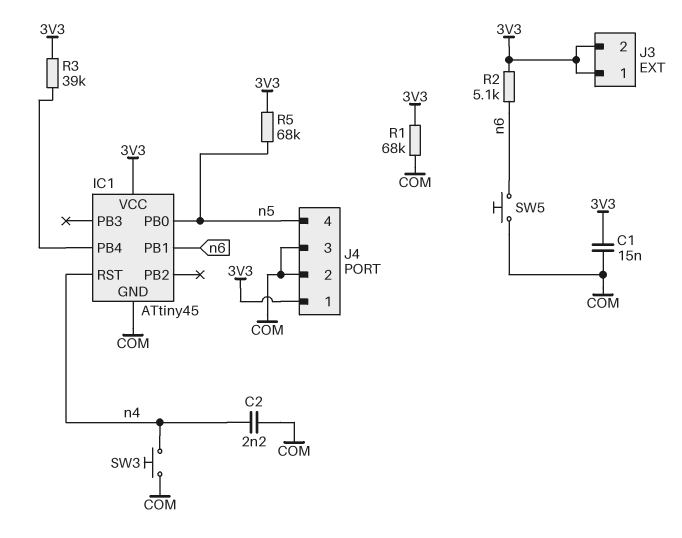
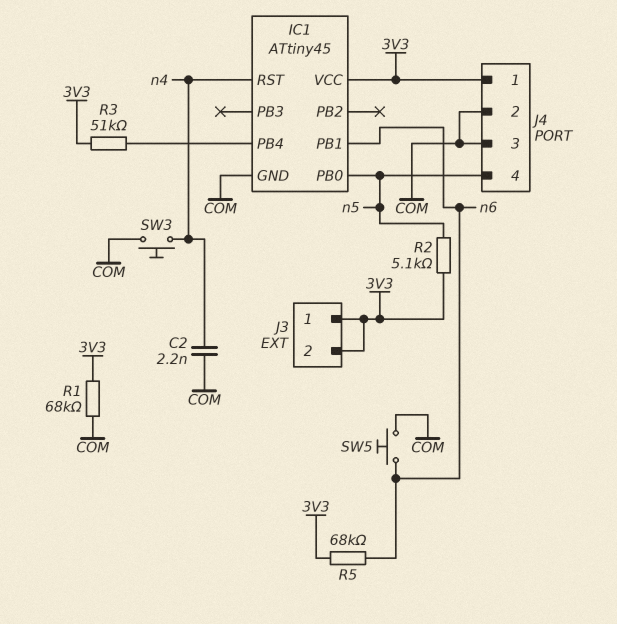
C1: 15nF (3V3, COM) -> none
R2: 5.1k (3V3, n6) -> 5.1k (3V3, n5)
R3: 39k (3V3, IC1/PB4) -> 51k (3V3, IC1/PB4)
R5: 68k (3V3, n5) -> 68k (3V3, n6)

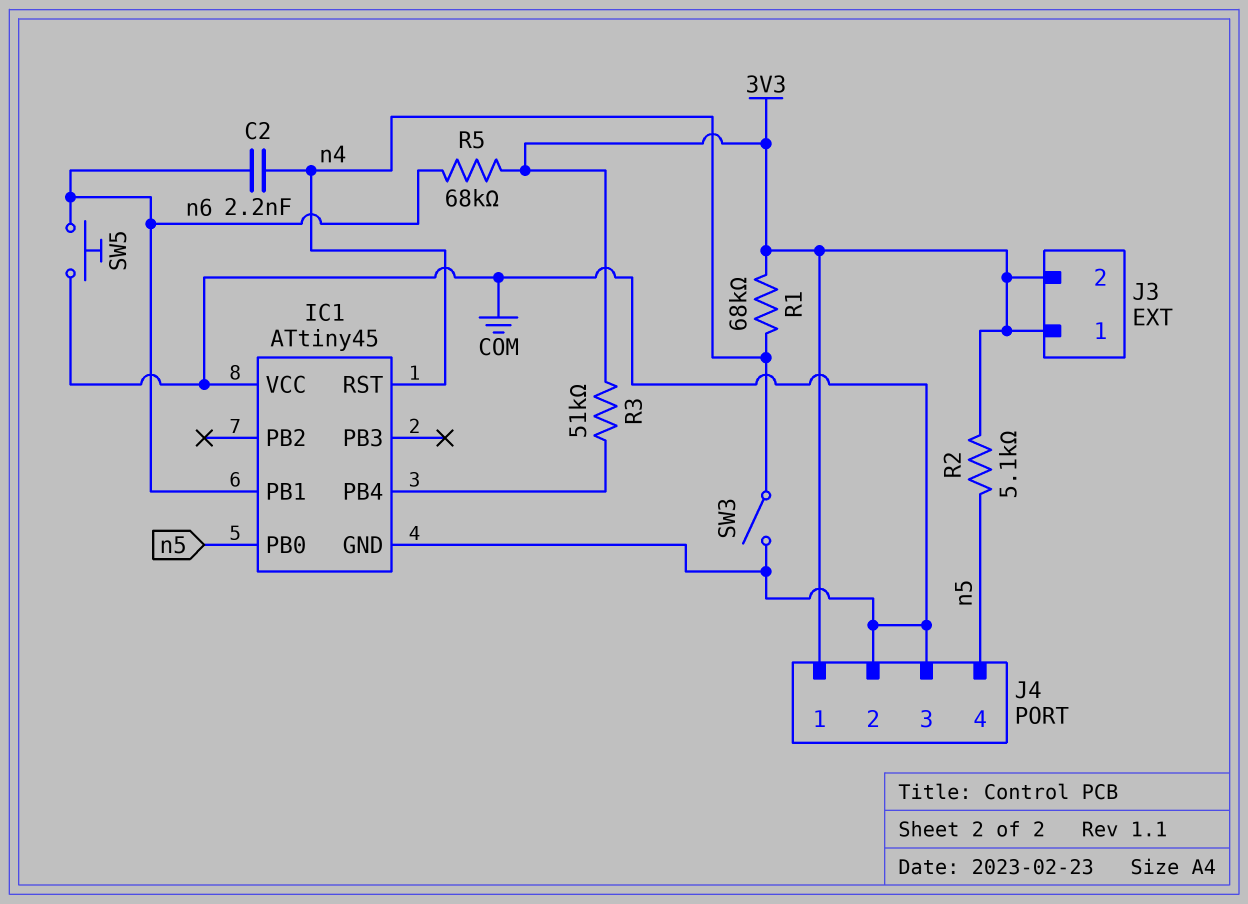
C2: 2.2nF (COM, n4) -> 2.2nF (n4, n6)
IC1 pin VCC: 3V3 -> COM
R1: 68k (3V3, COM) -> 68k (3V3, n4)
SW3: button (COM, n4) -> switch (COM, n4)

